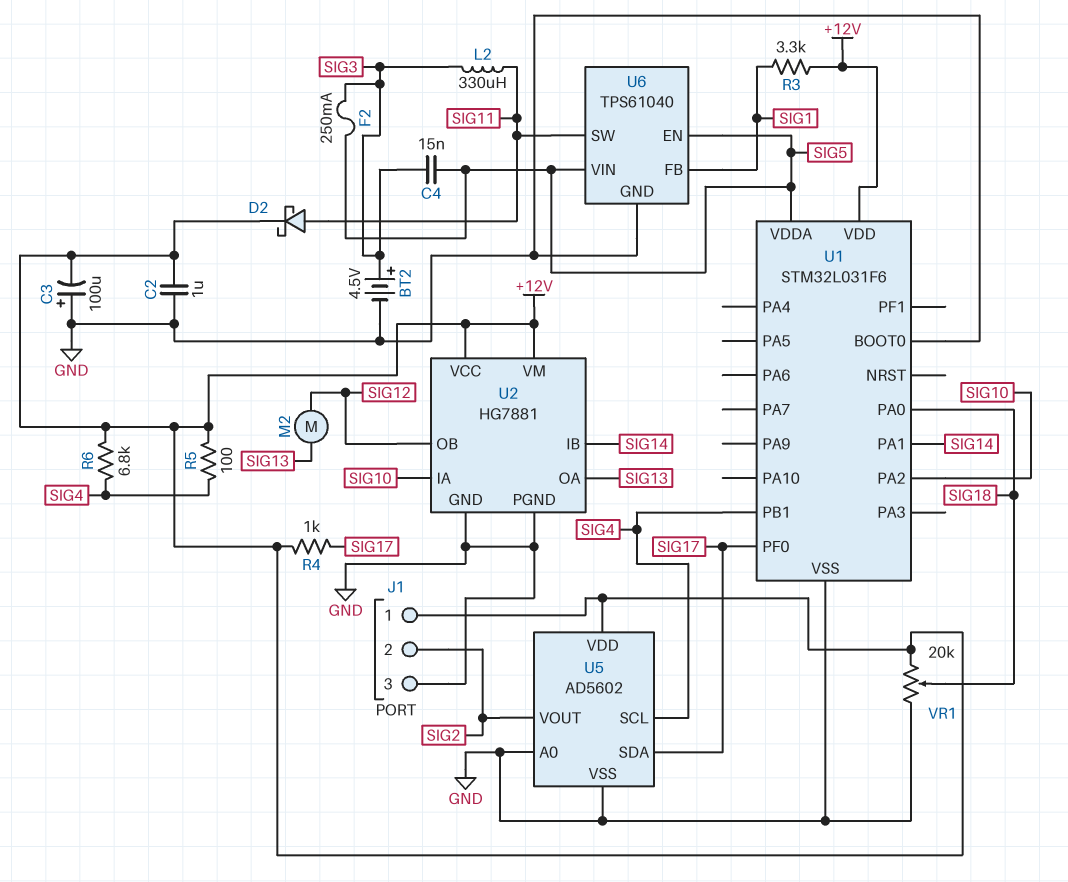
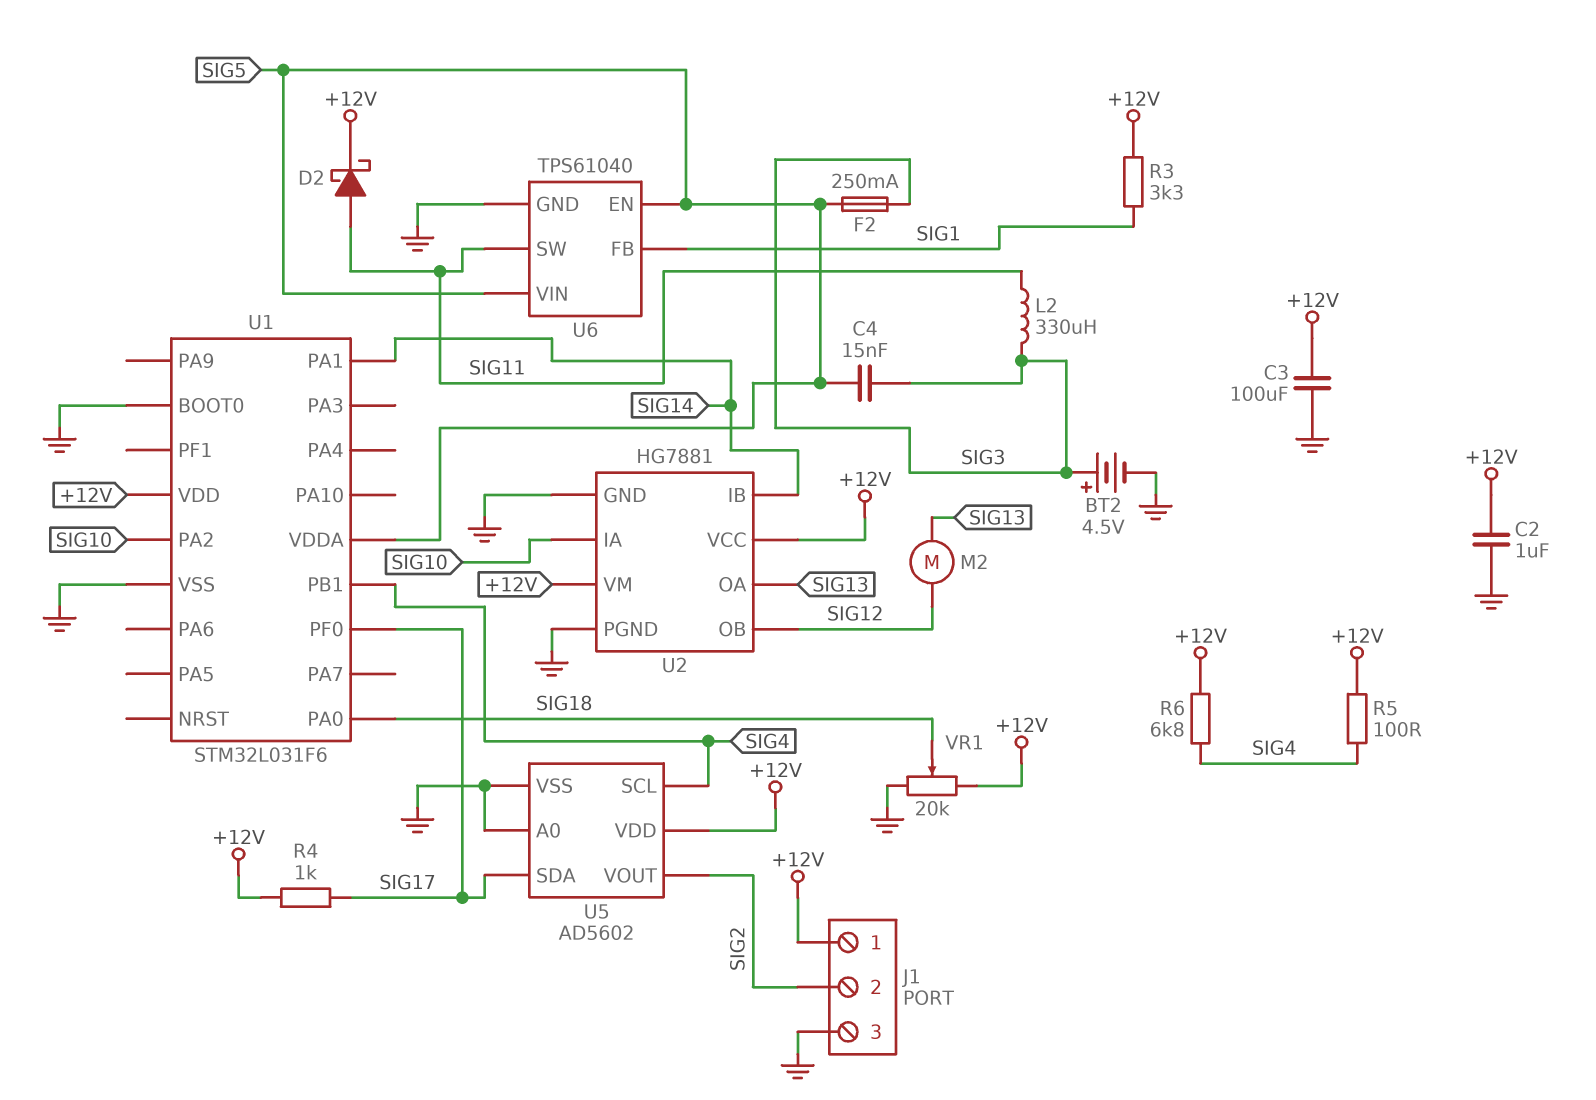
C3: 100uF (plus GND, minus +12V) -> 100uF (+12V, GND)

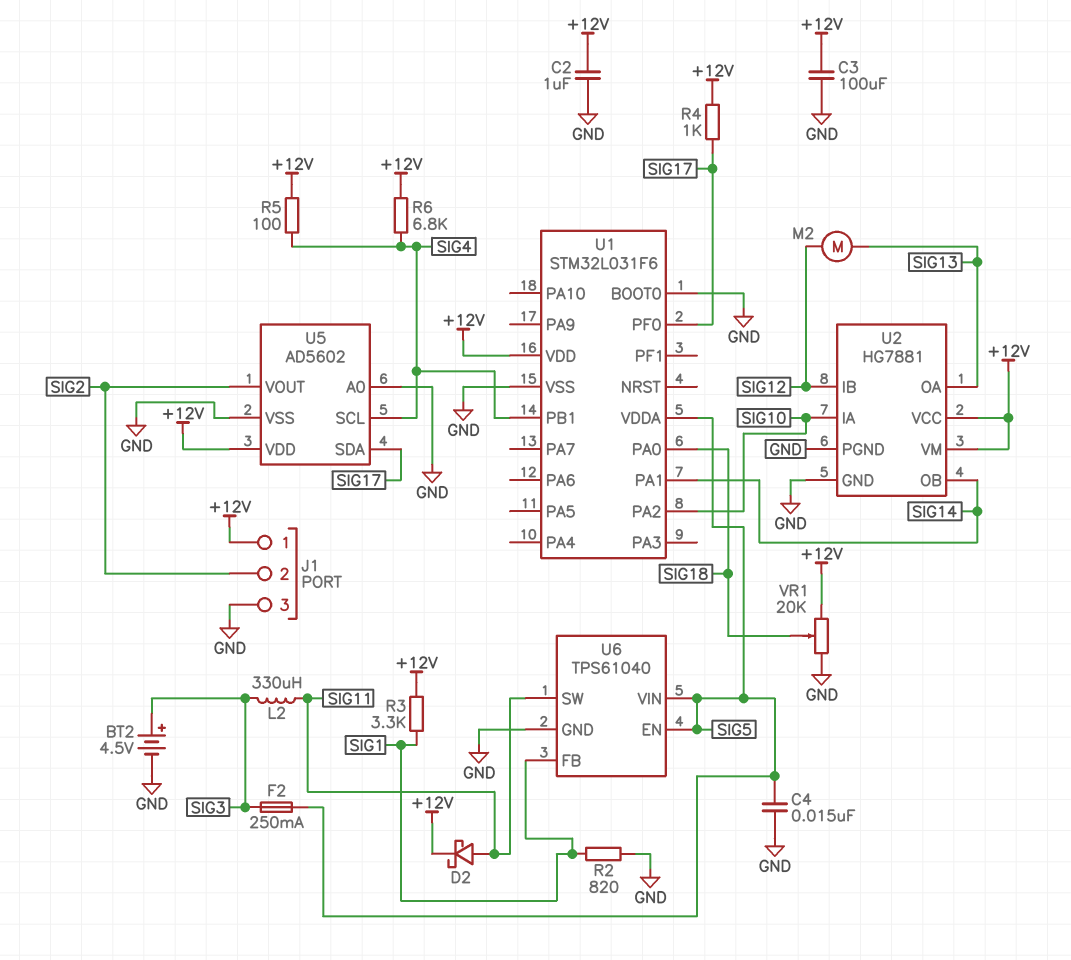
C4: 15nF (SIG3, SIG5) -> 15nF (GND, SIG5)
R2: none -> 820 (GND, SIG1)
U2 pin IB: SIG14 -> SIG12
U2 pin OB: SIG12 -> SIG14

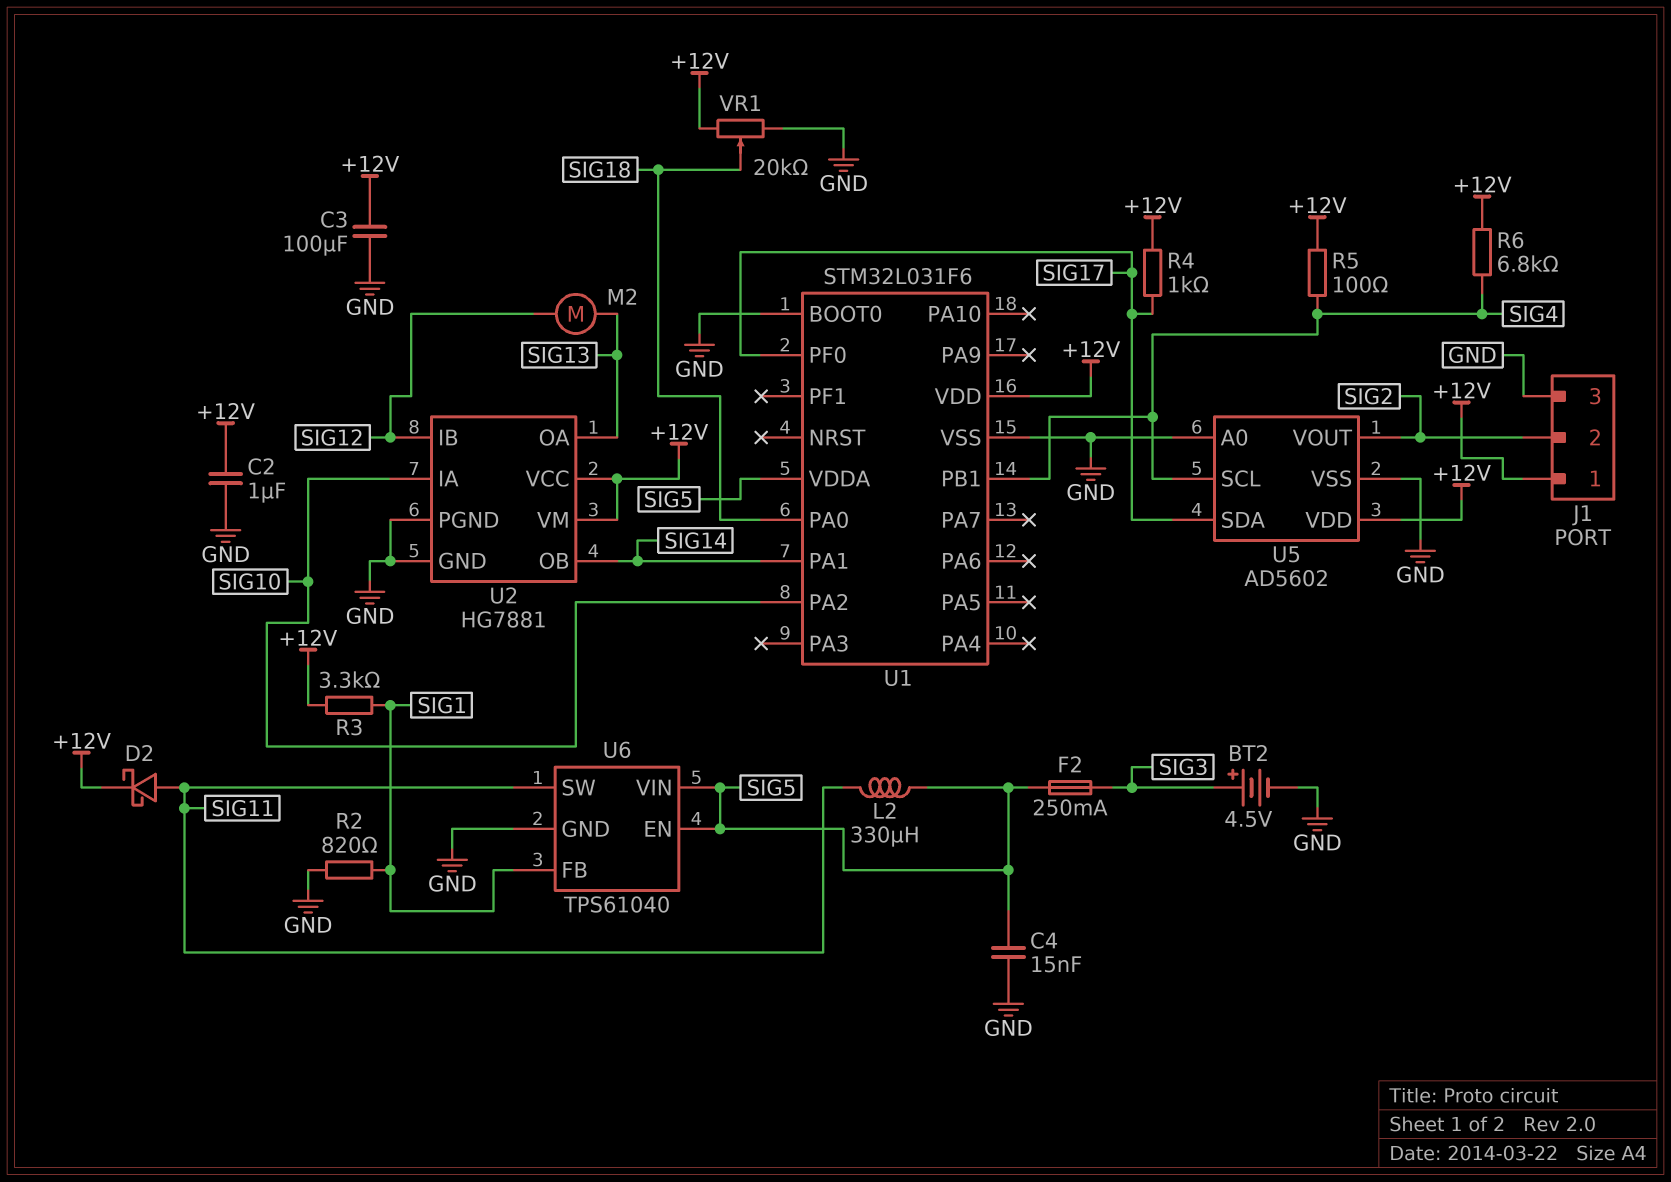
L2: 330uH (SIG3, SIG11) -> 330uH (SIG5, SIG11)

